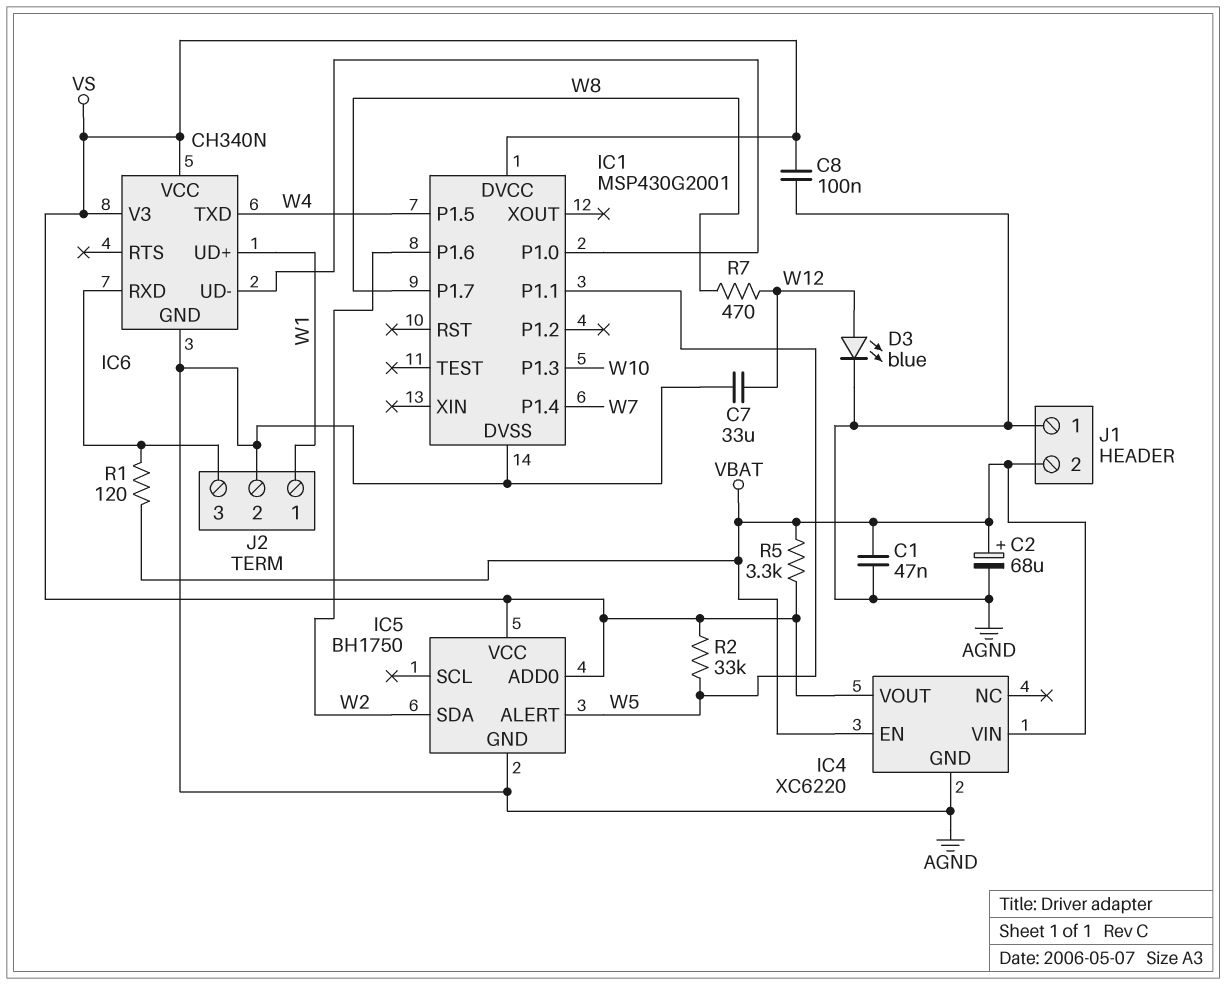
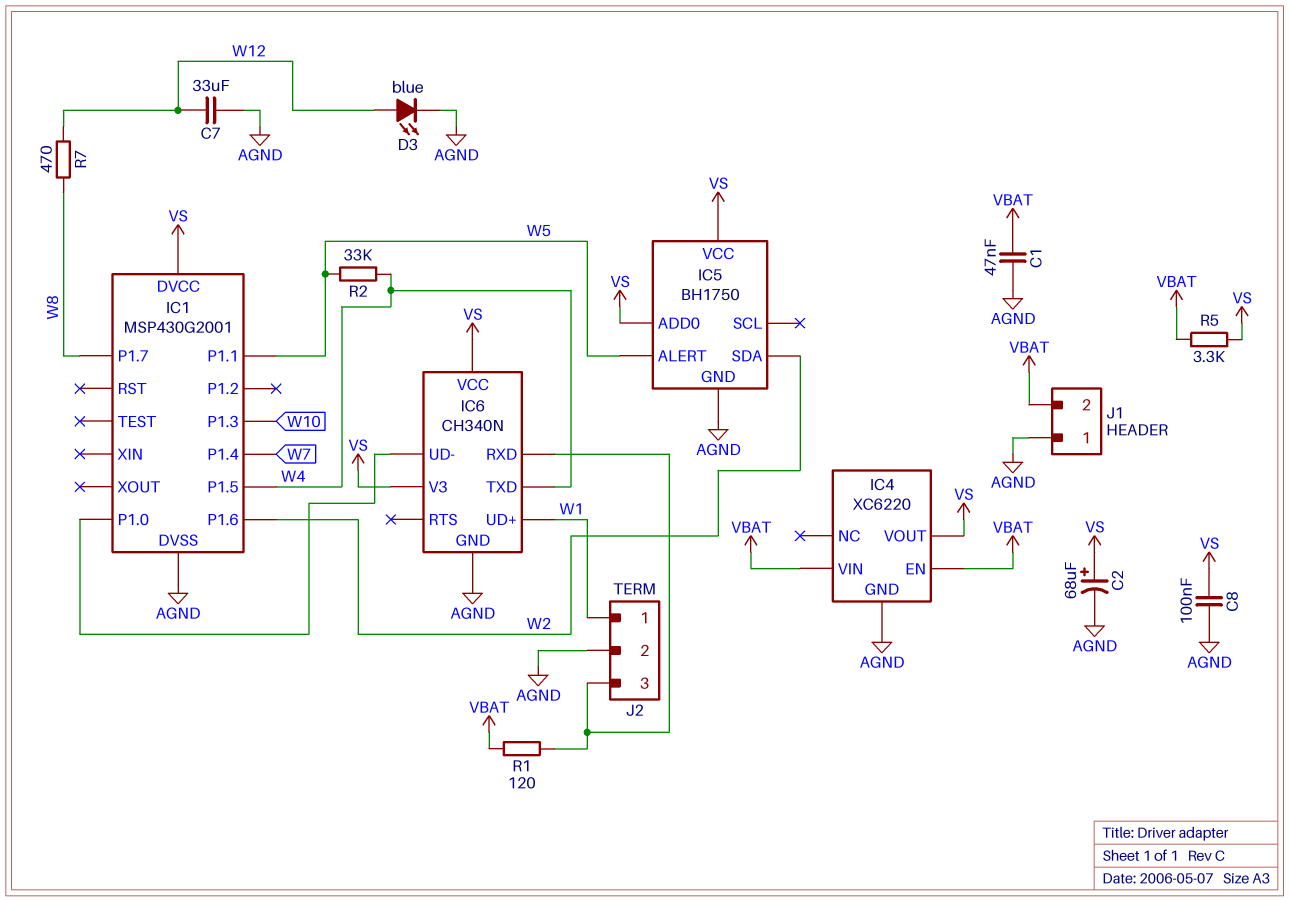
C2: 68uF (plus VBAT, minus AGND) -> 68uF (plus VS, minus AGND)
R2: 33k (VS, W5) -> 33k (W4, W5)

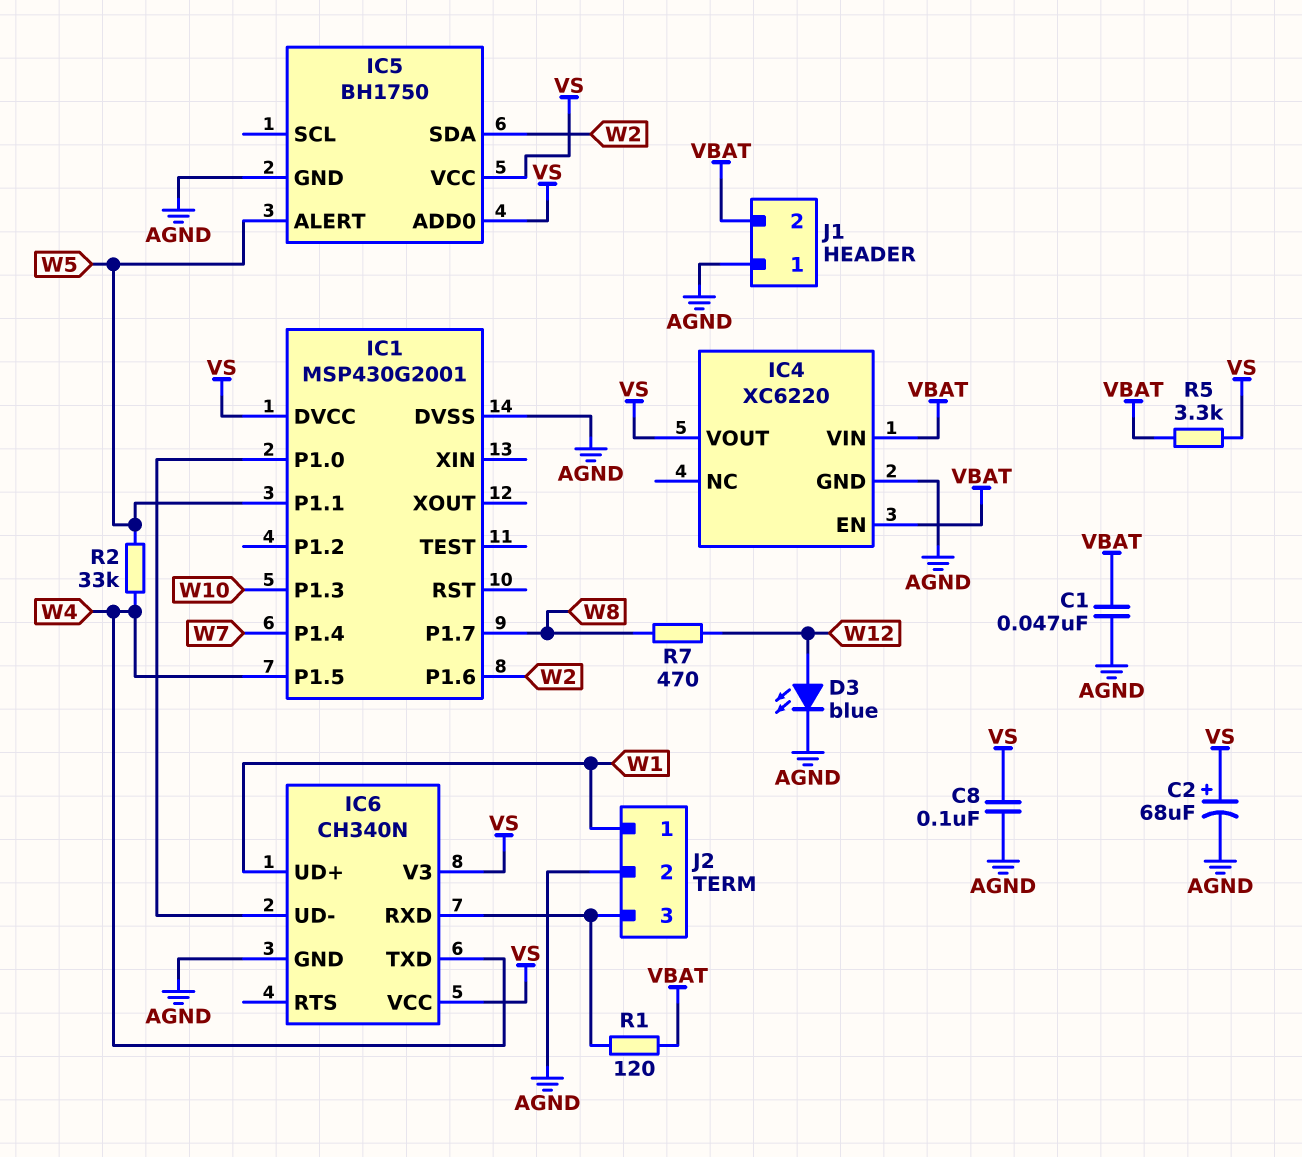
C7: 33uF (AGND, W12) -> none

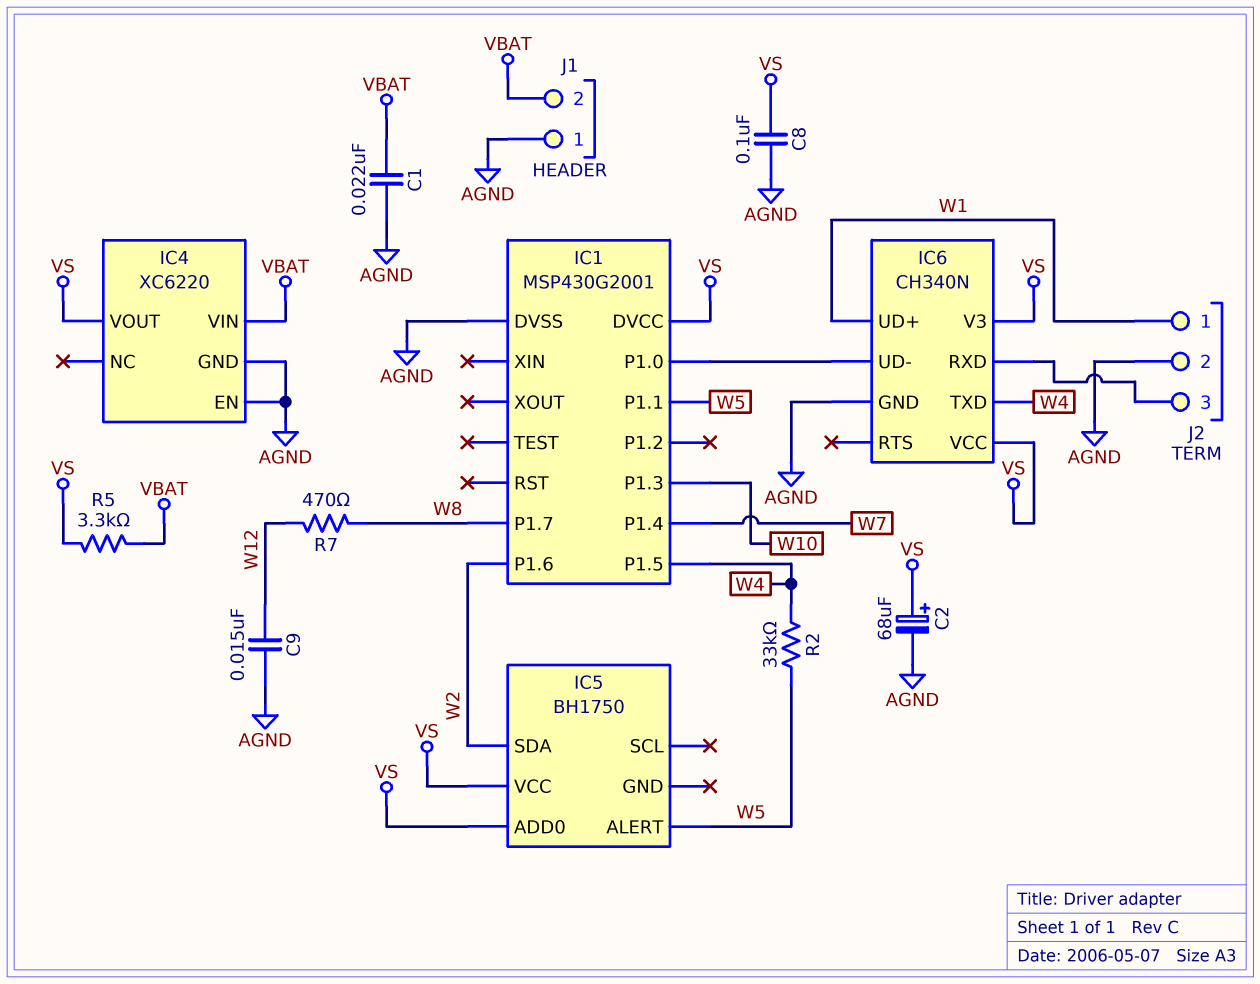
C1: 47nF (AGND, VBAT) -> 22nF (AGND, VBAT)
C9: none -> 15nF (AGND, W12)
D3: LED blue (A W12, K AGND) -> none
IC4 pin EN: VBAT -> AGND
IC5 pin GND: AGND -> none
R1: 120 (IC6/RXD, VBAT) -> none

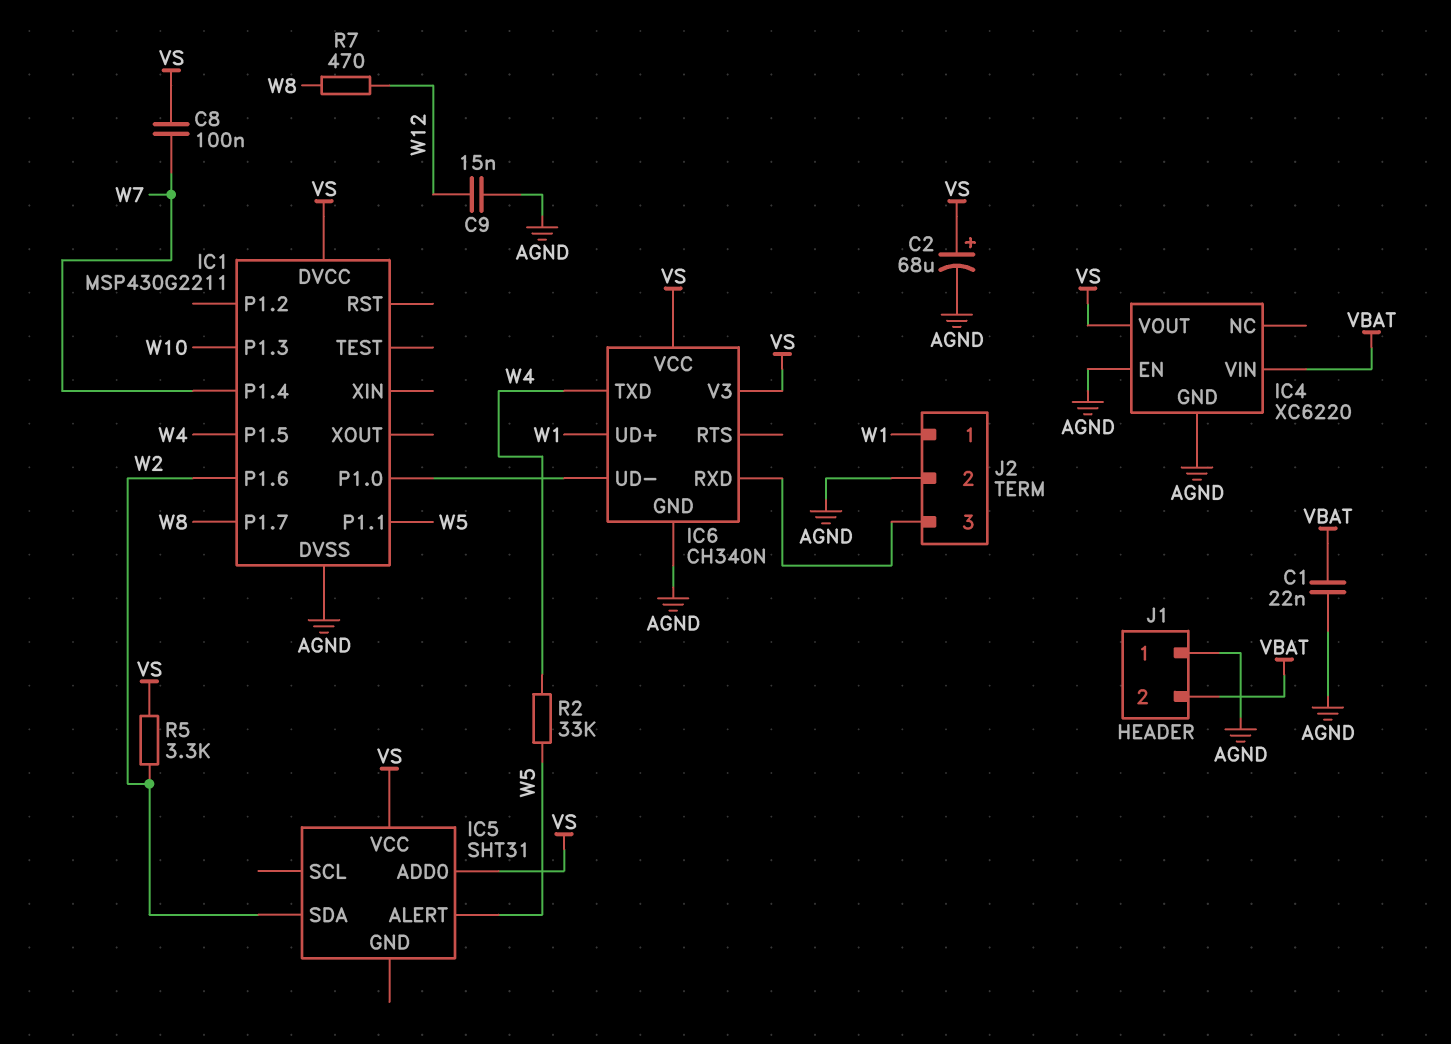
C8: 100nF (AGND, VS) -> 100nF (VS, W7)
IC1: MSP430G2001 -> MSP430G2211
IC5: BH1750 -> SHT31
R5: 3.3k (VBAT, VS) -> 3.3k (VS, W2)

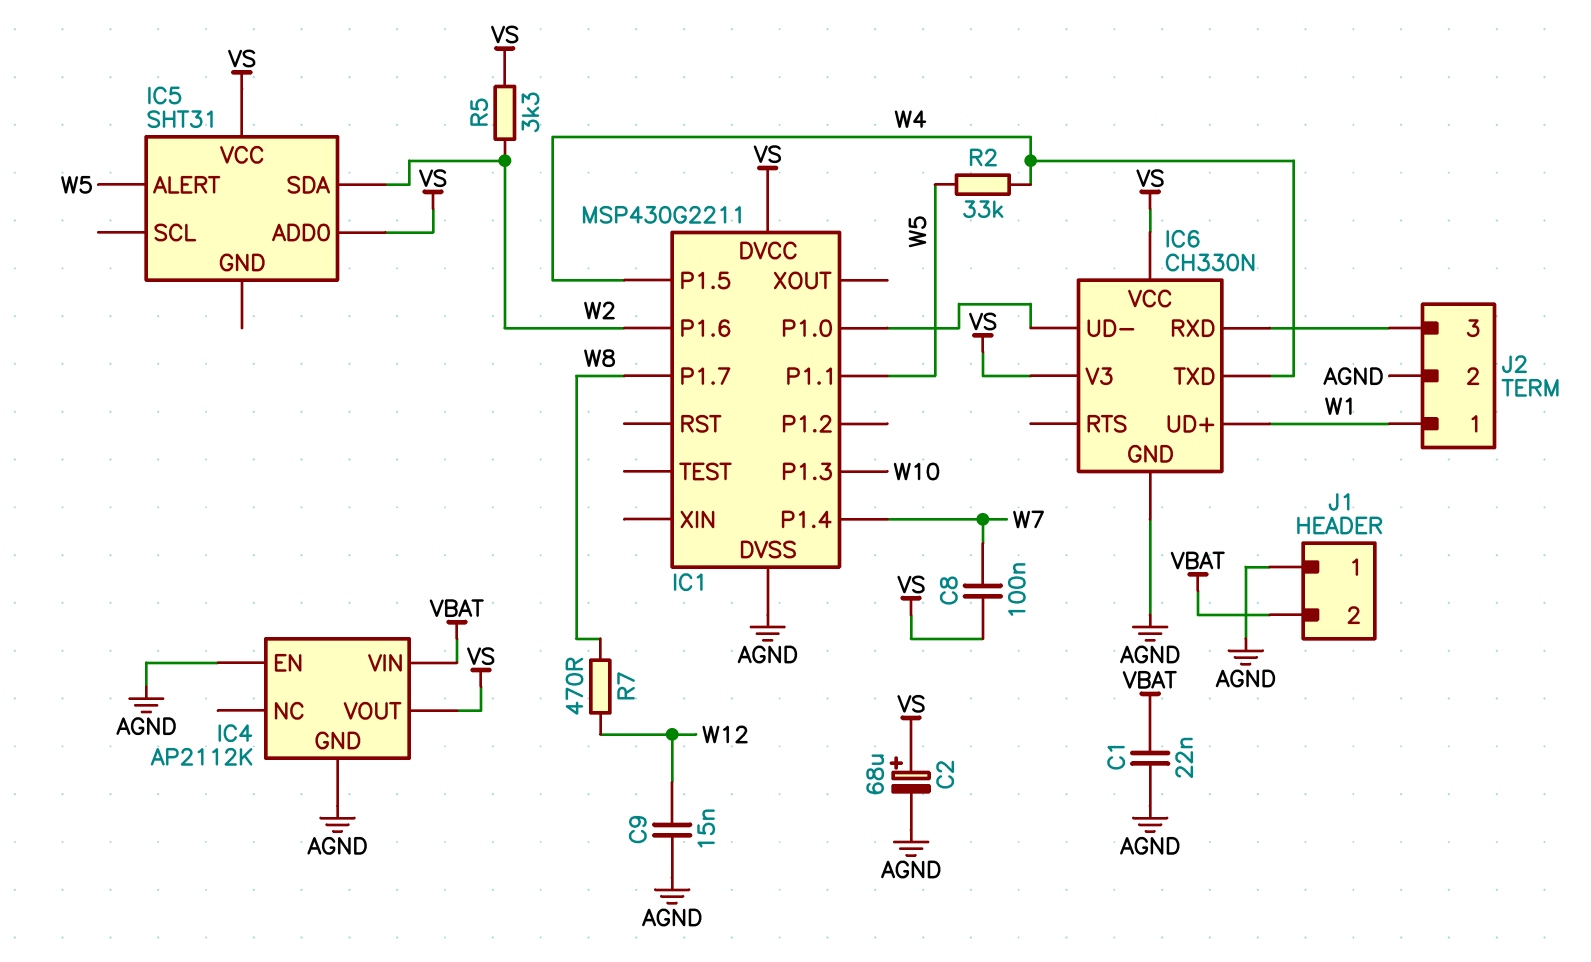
IC4: XC6220 -> AP2112K
IC6: CH340N -> CH330N

